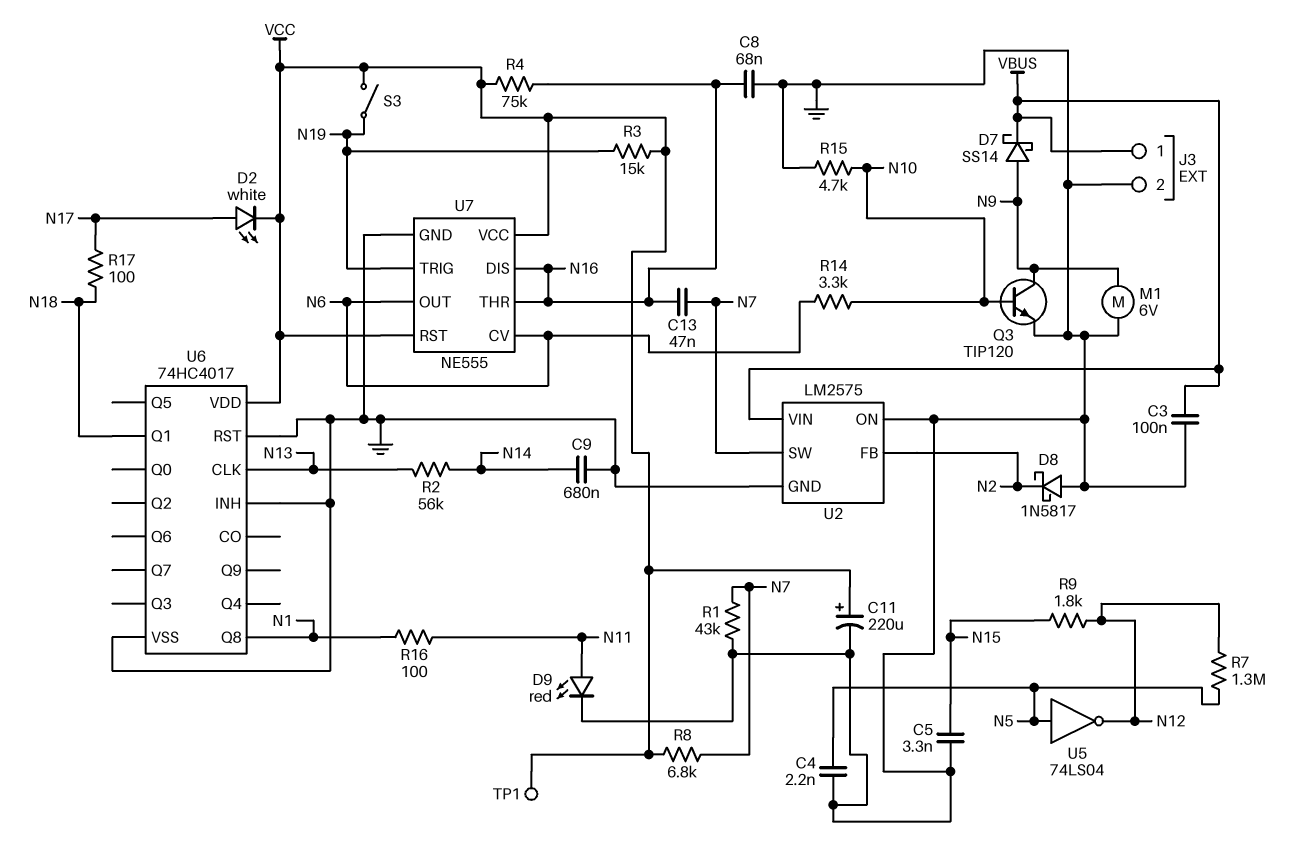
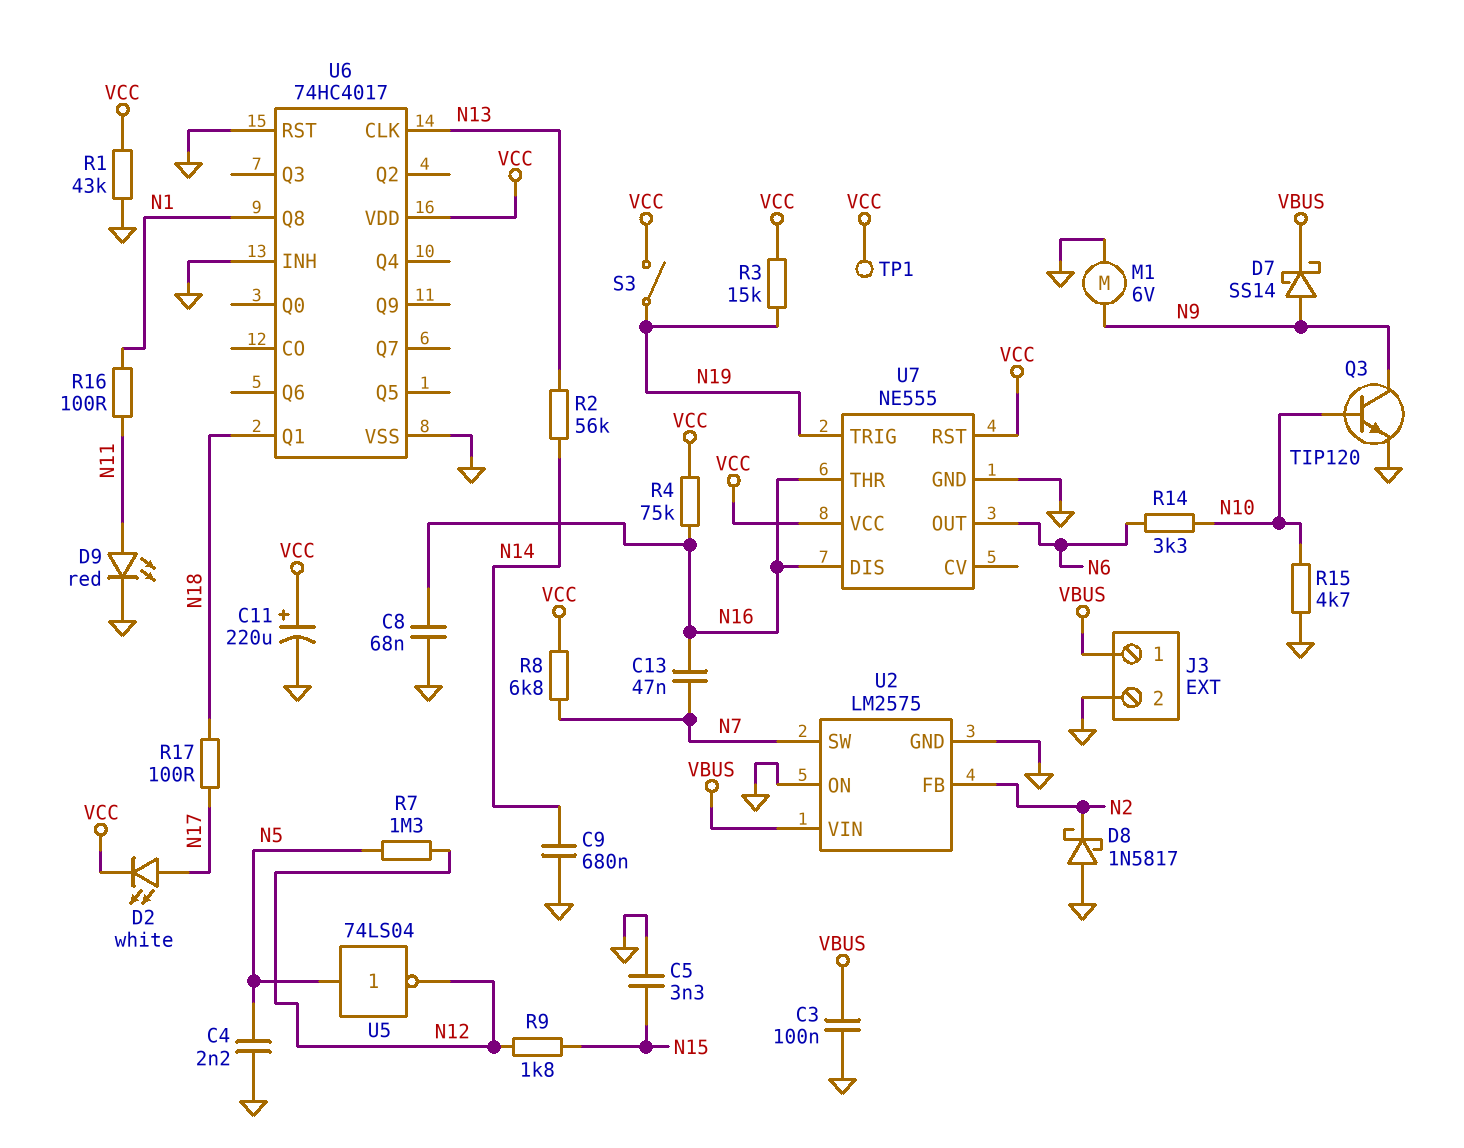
R1: 43k (GND, N7) -> 43k (GND, VCC)
U7 pin CV: N6 -> none

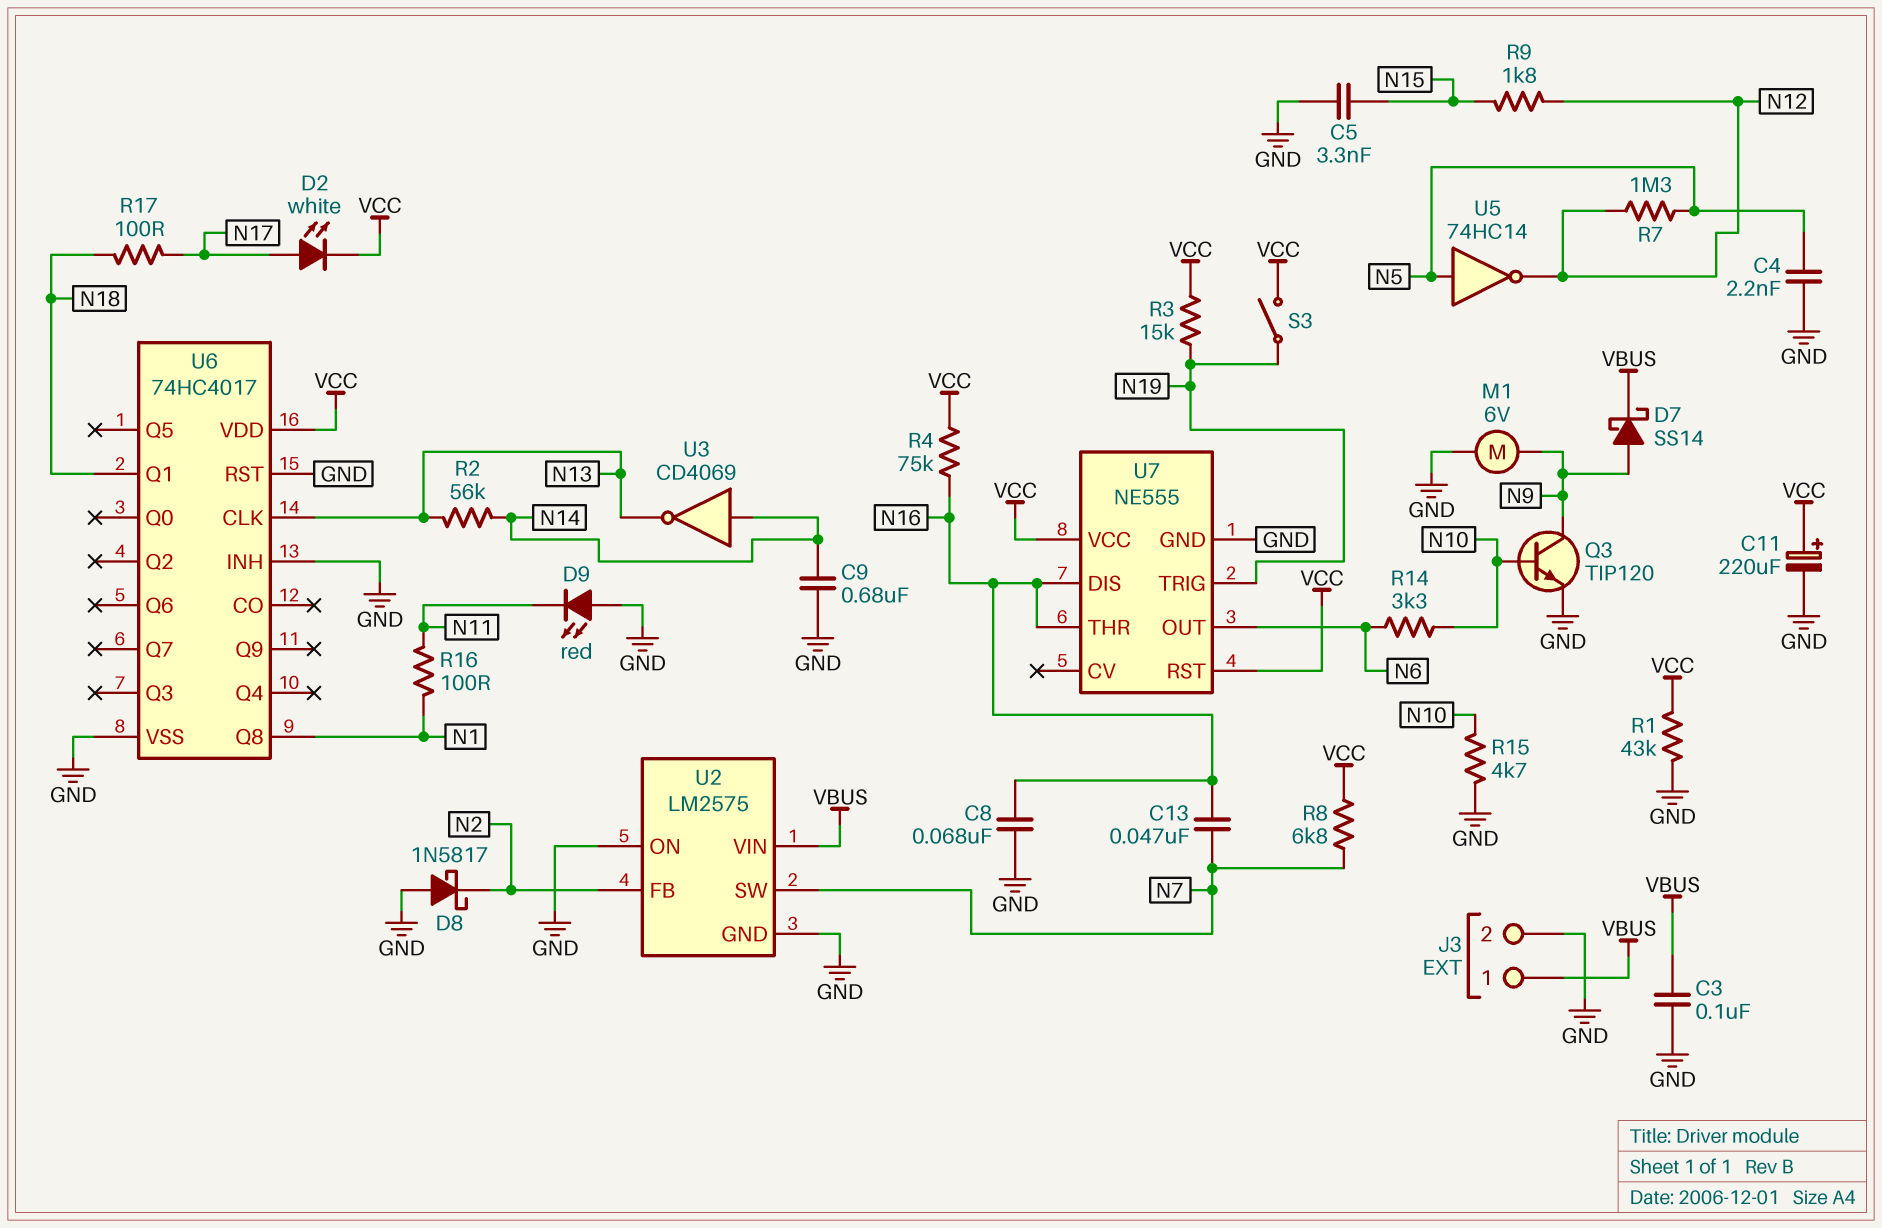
D9: LED red (A N11, K GND) -> LED red (A GND, K N11)
TP1: test point (VCC) -> none
U3: none -> NOT CD4069 (in N14, out N13)
U5: NOT 74LS04 (in N5, out N12) -> NOT 74HC14 (in N5, out N12)

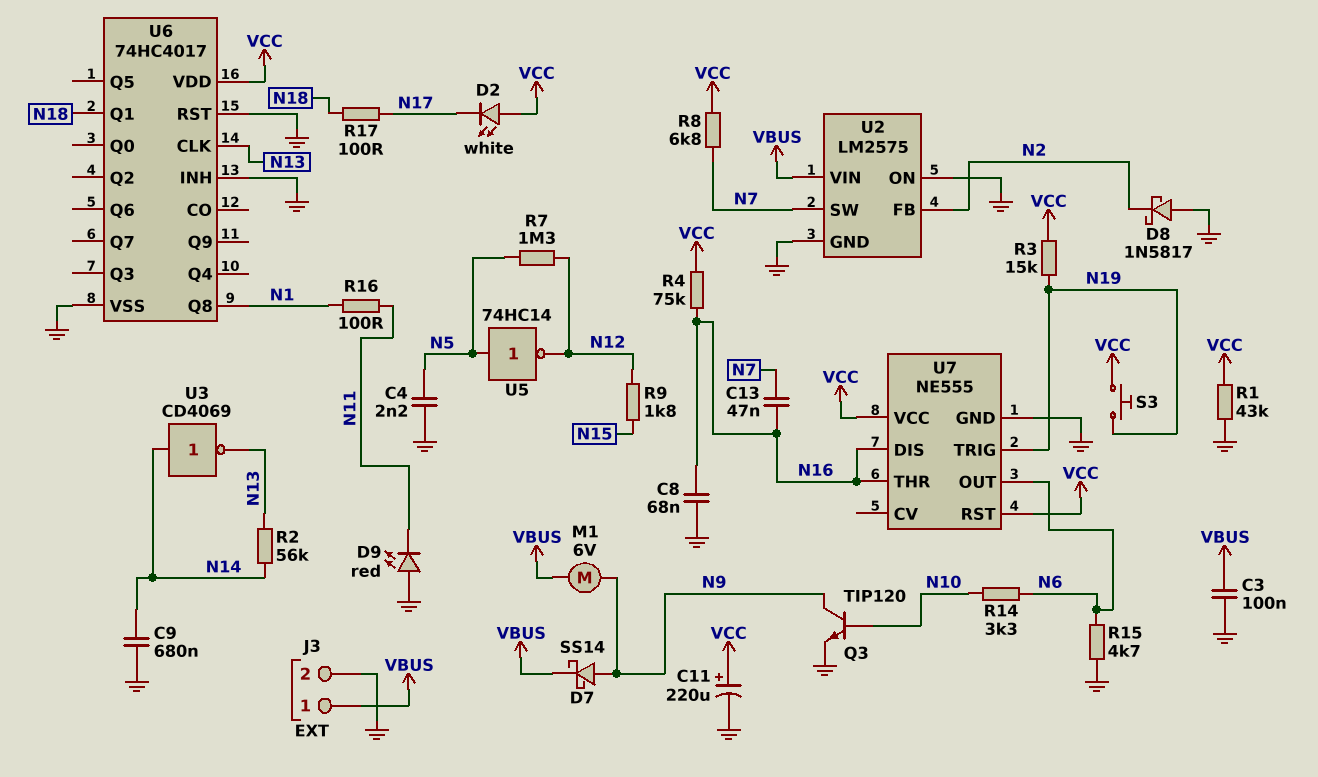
C5: 3.3nF (GND, N15) -> none
D2: LED white (A N17, K VCC) -> LED white (A VCC, K N17)
M1: motor 6V (GND, N9) -> motor 6V (N9, VBUS)
R15: 4.7k (GND, N10) -> 4.7k (GND, N6)
S3: switch (N19, VCC) -> button (N19, VCC)

